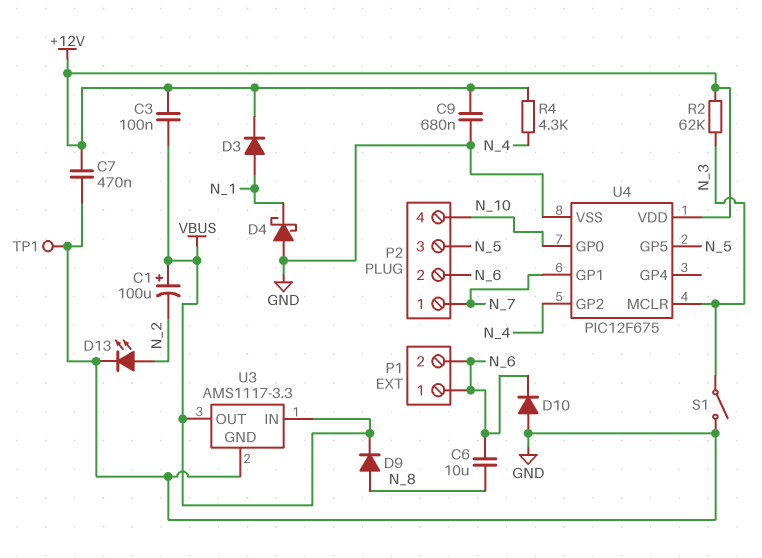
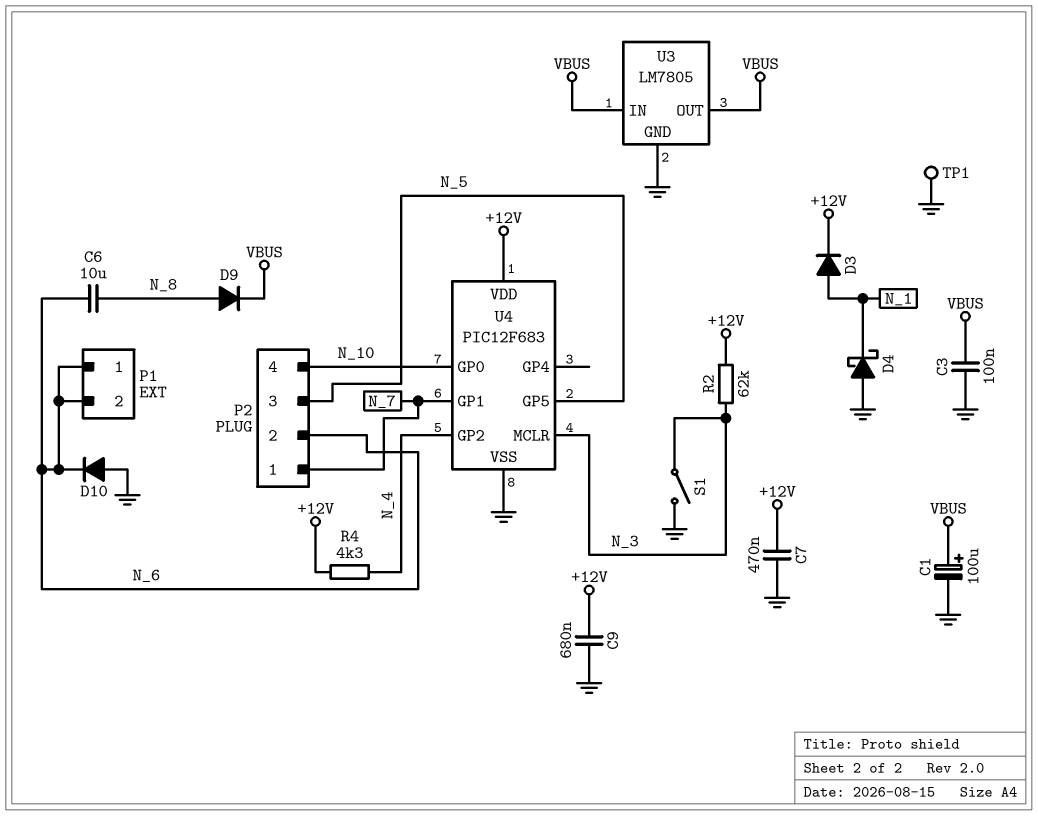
C1: 100uF (plus VBUS, minus N_2) -> 100uF (plus VBUS, minus GND)
C3: 100nF (+12V, VBUS) -> 100nF (GND, VBUS)
D13: LED (A N_2, K GND) -> none
U3: AMS1117-3.3 -> LM7805
U4: PIC12F675 -> PIC12F683

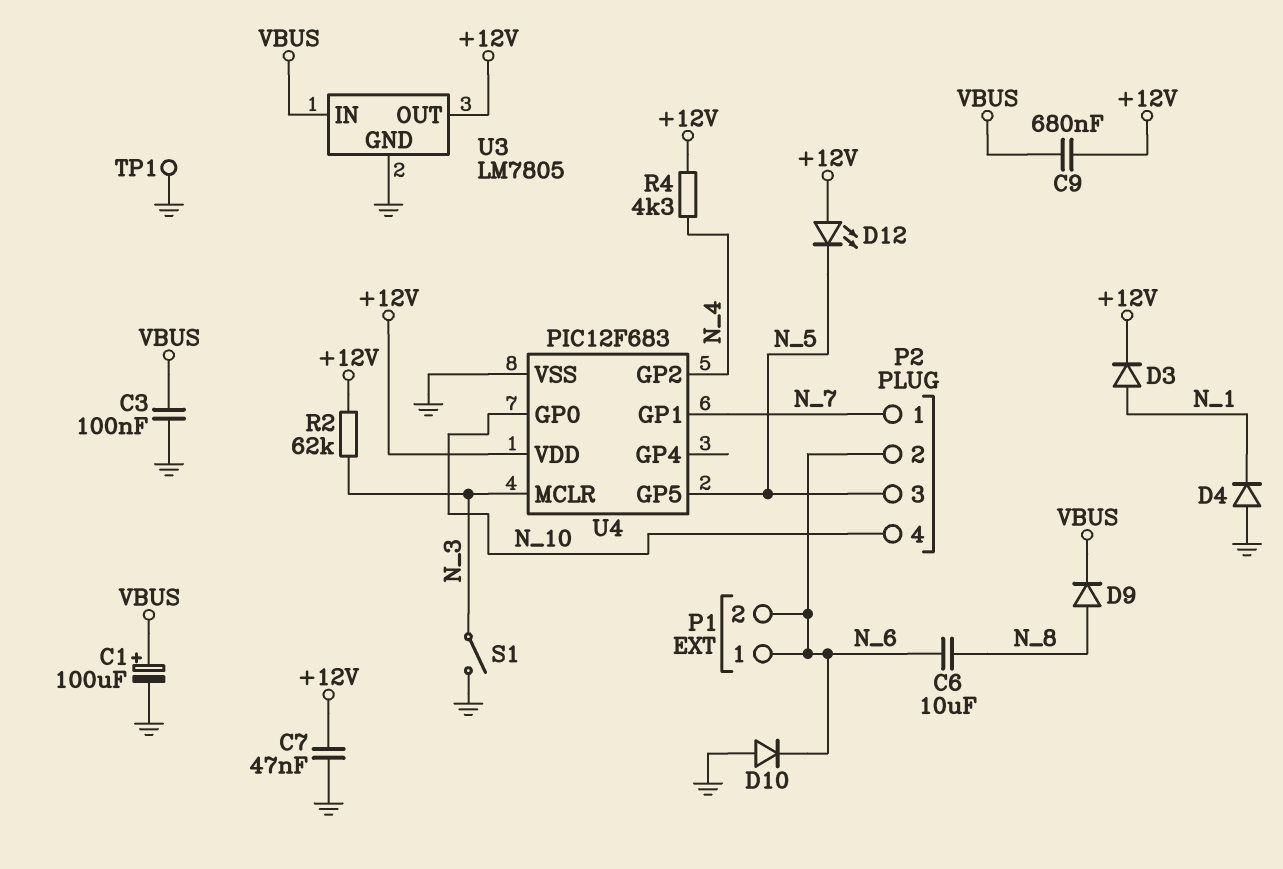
C7: 470nF (+12V, GND) -> 47nF (+12V, GND)
C9: 680nF (+12V, GND) -> 680nF (+12V, VBUS)
D4: schottky (A GND, K N_1) -> diode (A GND, K N_1)
D12: none -> LED (A +12V, K N_5)
U3 pin OUT: VBUS -> +12V

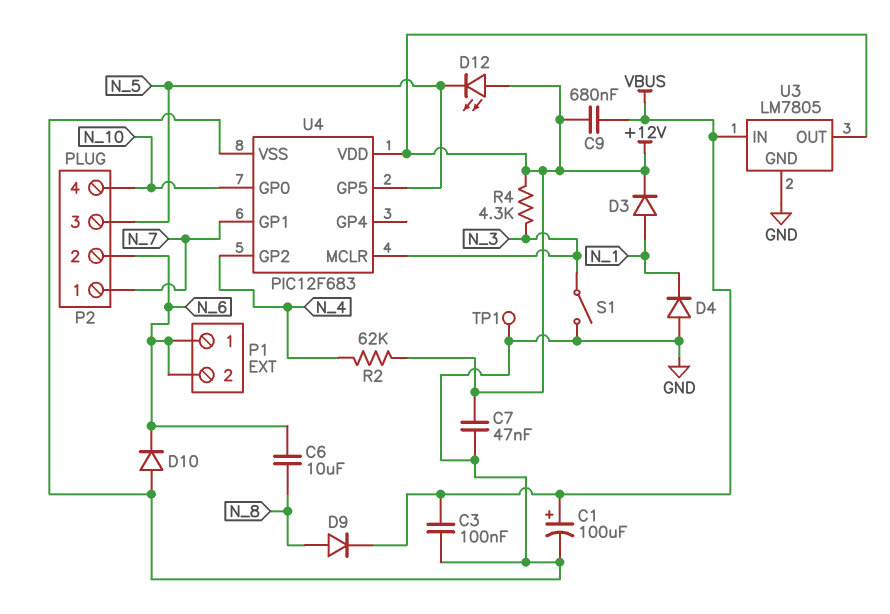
R2: 62k (+12V, N_3) -> 62k (+12V, N_4)
R4: 4.3k (+12V, N_4) -> 4.3k (+12V, N_3)

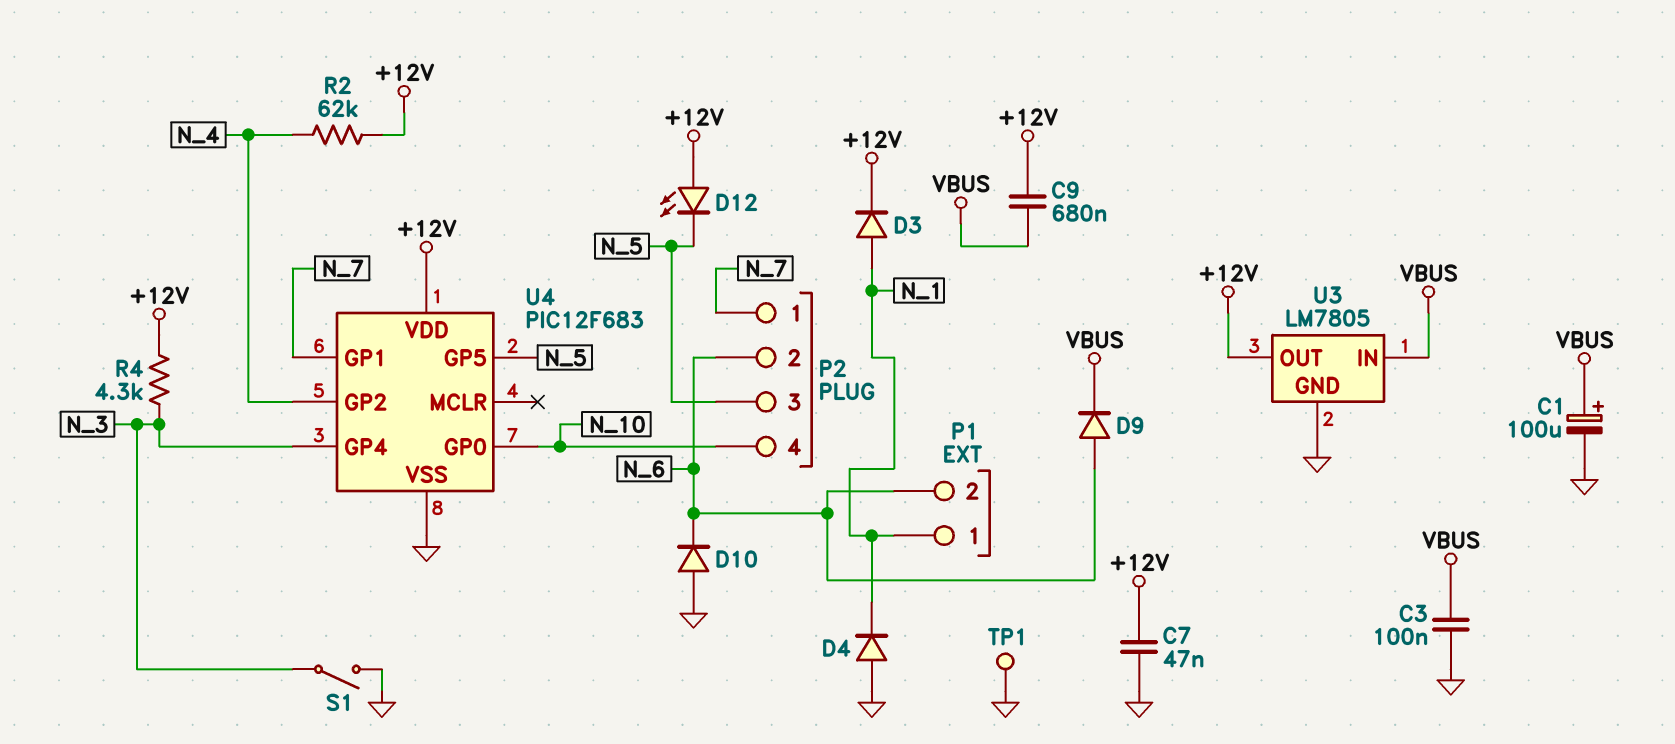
C6: 10uF (N_6, N_8) -> none
D9: diode (A N_8, K VBUS) -> diode (A N_6, K VBUS)
P1 pin 1: N_6 -> N_1
U4 pin GP4: none -> N_3
U4 pin MCLR: N_3 -> none

